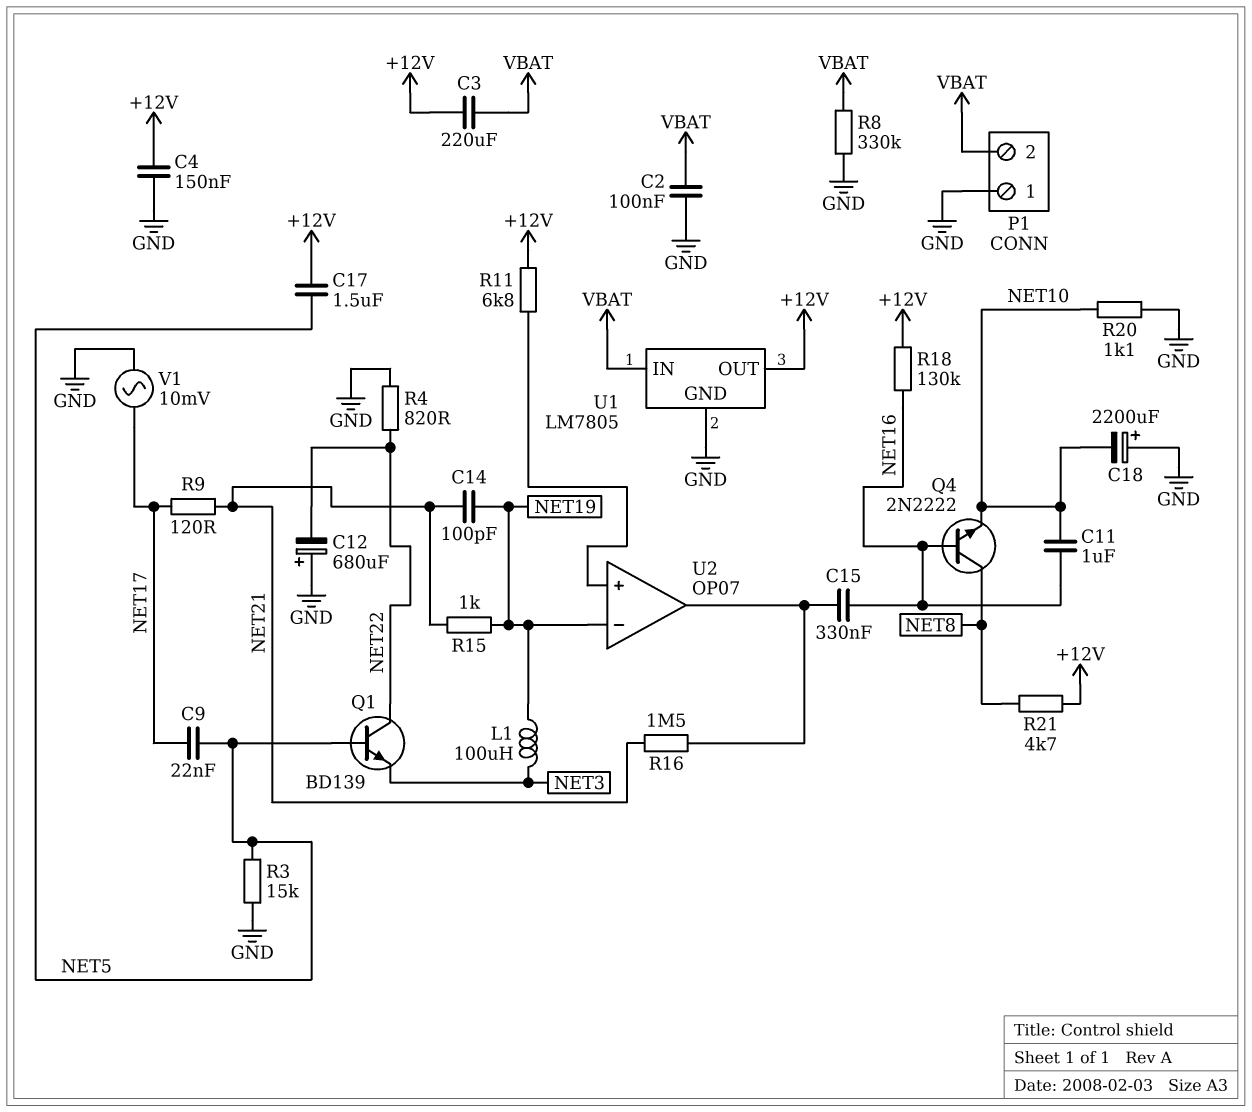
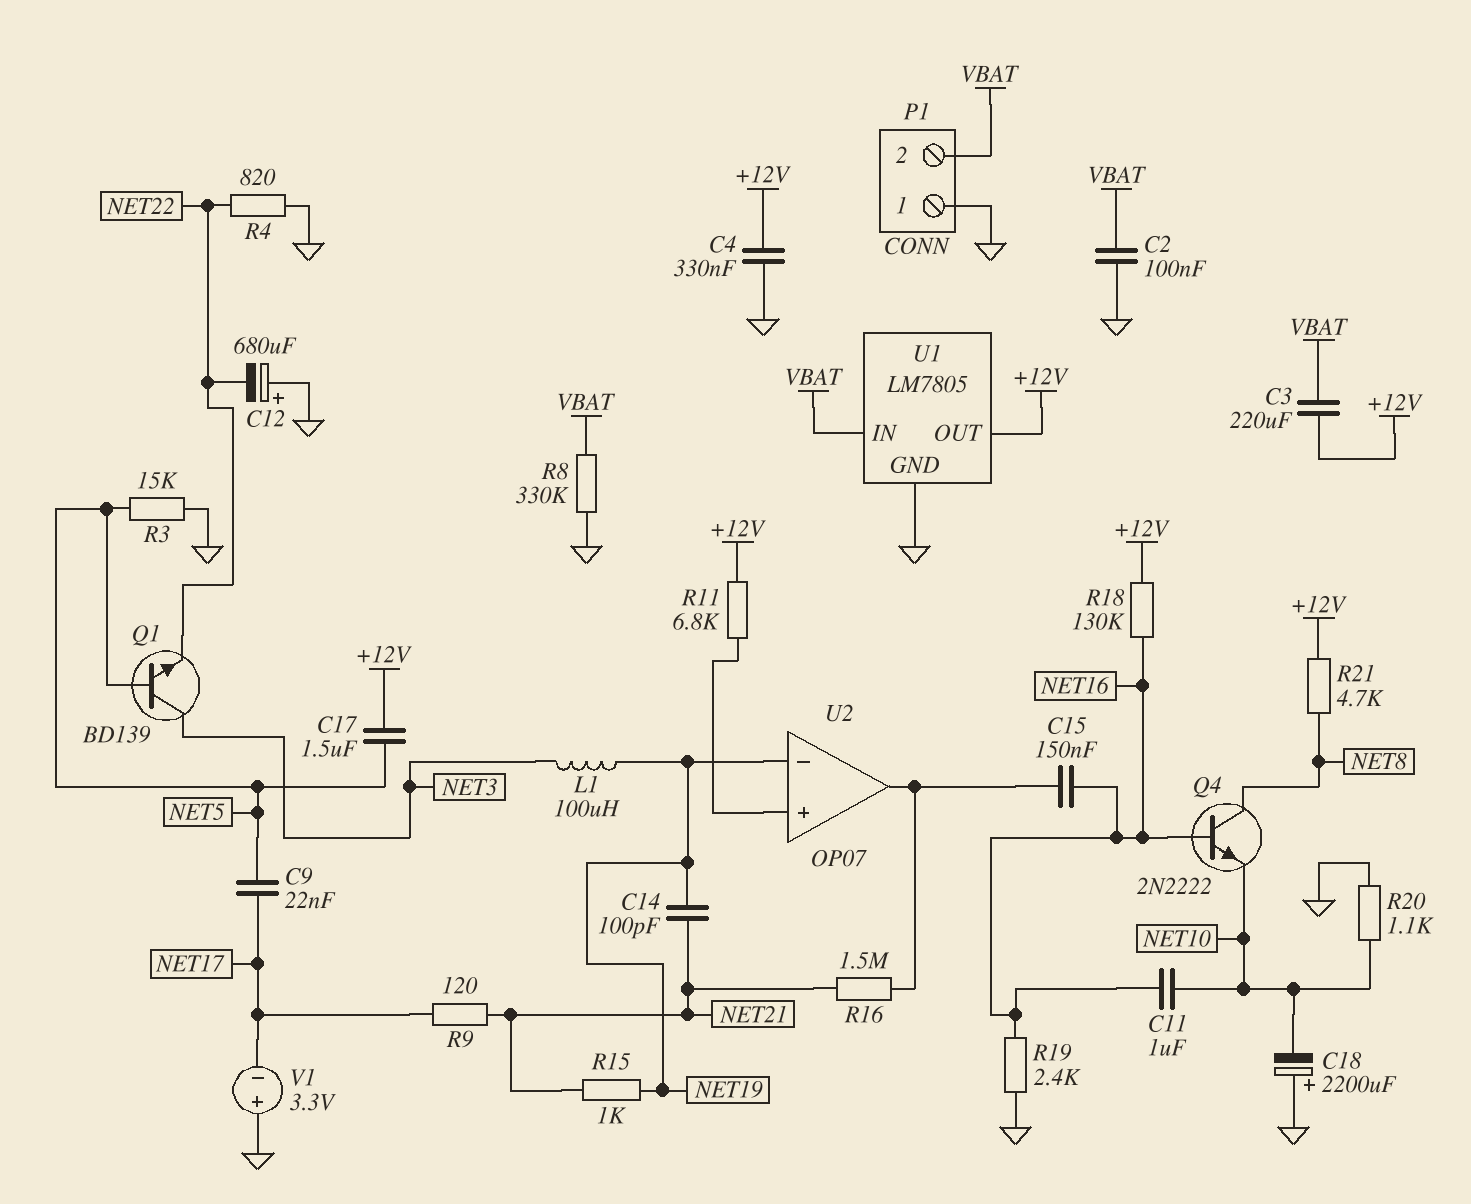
C4: 150nF (+12V, GND) -> 330nF (+12V, GND)
C15: 330nF (NET16, U2/out) -> 150nF (NET16, U2/out)
Q1: NPN BD139 (B NET5, C NET22, E NET3) -> NPN BD139 (B NET5, C NET3, E NET22)
R19: none -> 2.4k (GND, NET16)
V1: AC 10mV (GND, NET17) -> 3.3V (plus GND, minus NET17)

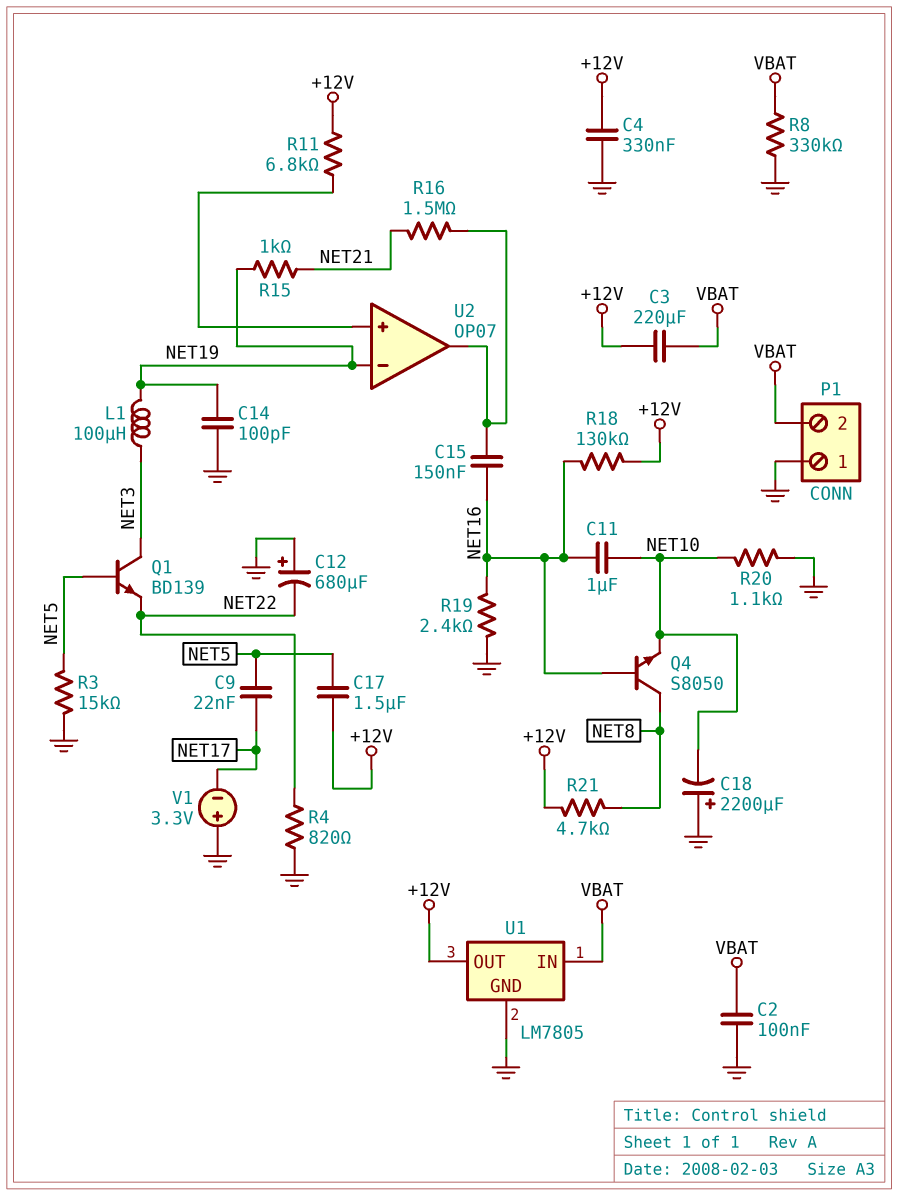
C14: 100pF (NET19, NET21) -> 100pF (GND, NET19)
Q4: NPN 2N2222 (B NET16, C NET8, E NET10) -> NPN S8050 (B NET16, C NET8, E NET10)
R9: 120 (NET17, NET21) -> none

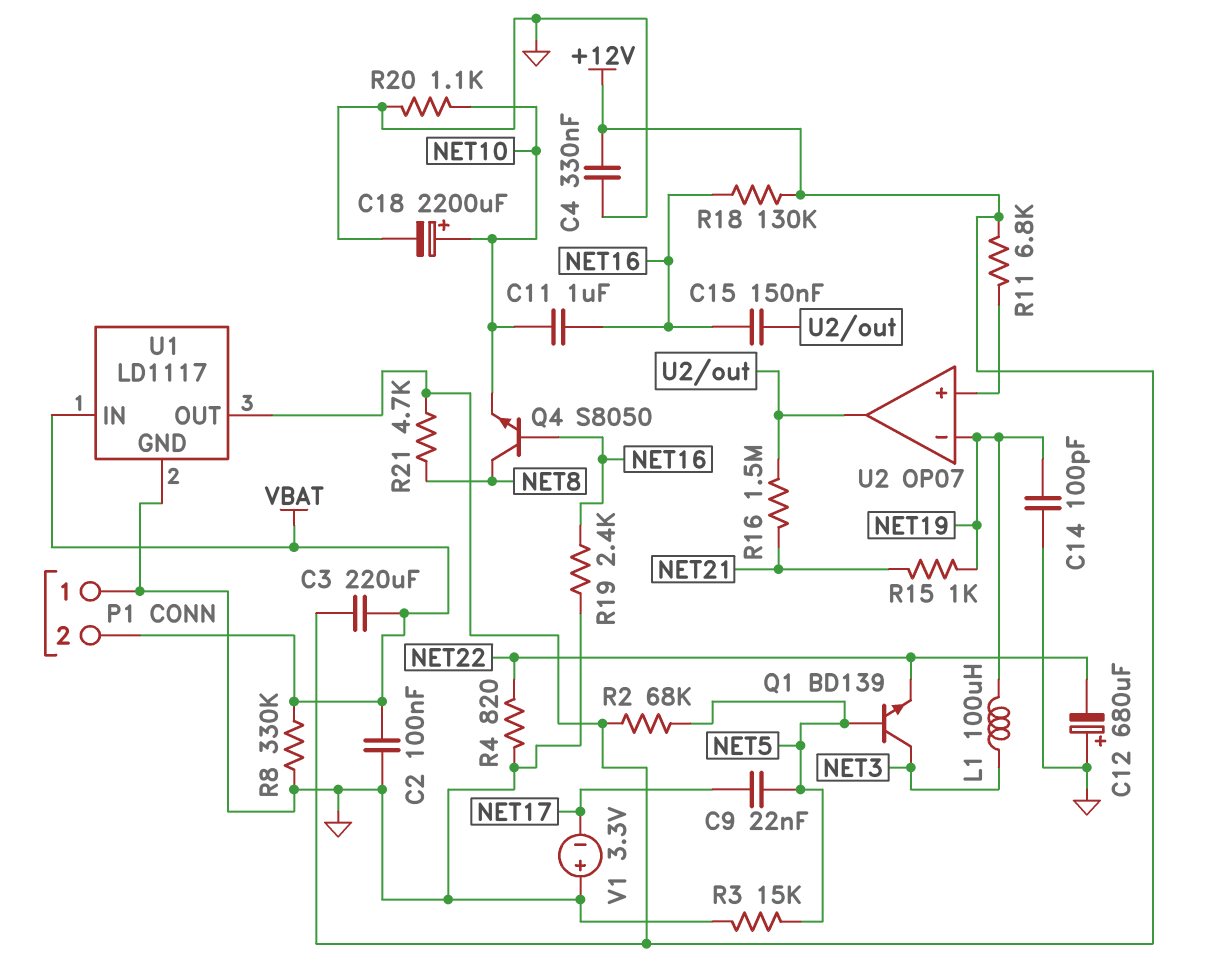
C17: 1.5uF (+12V, NET5) -> none
C18: 2200uF (plus GND, minus NET10) -> 2200uF (plus NET10, minus GND)
R2: none -> 68k (+12V, NET5)
U1: LM7805 -> LD1117

